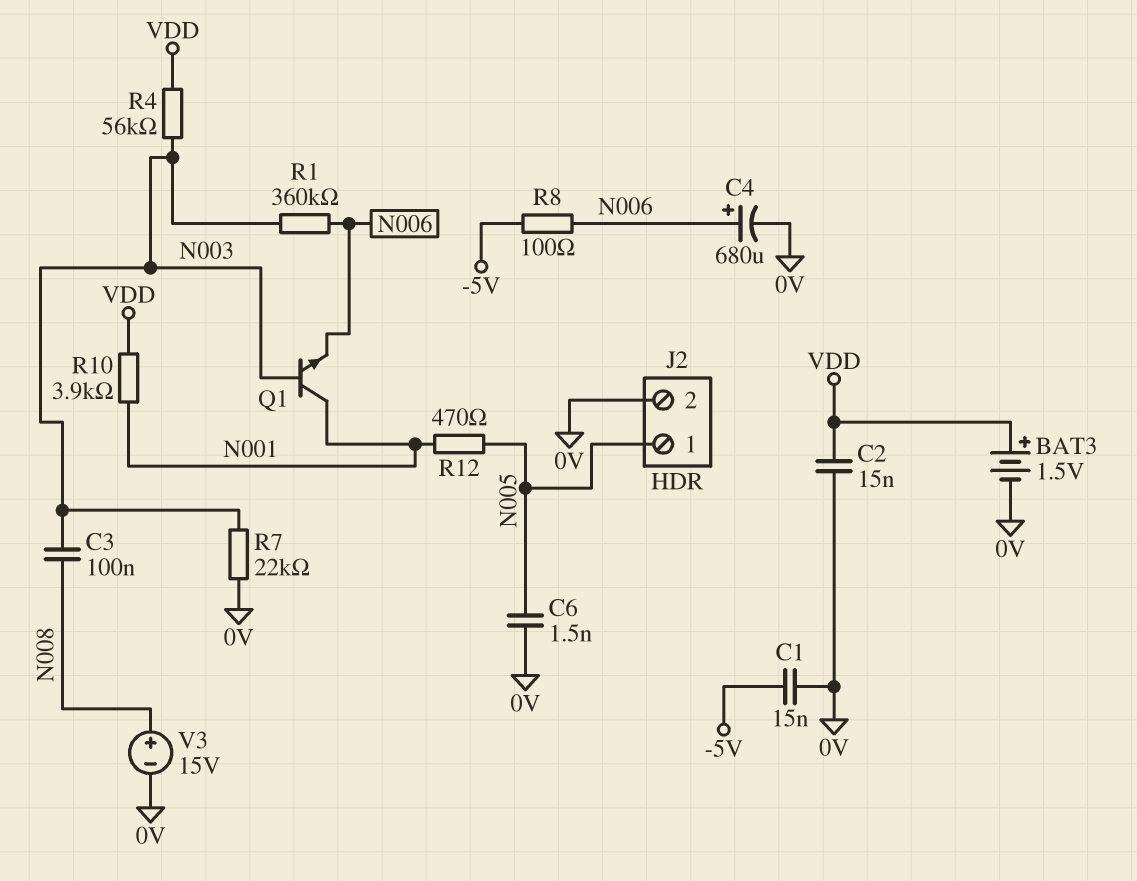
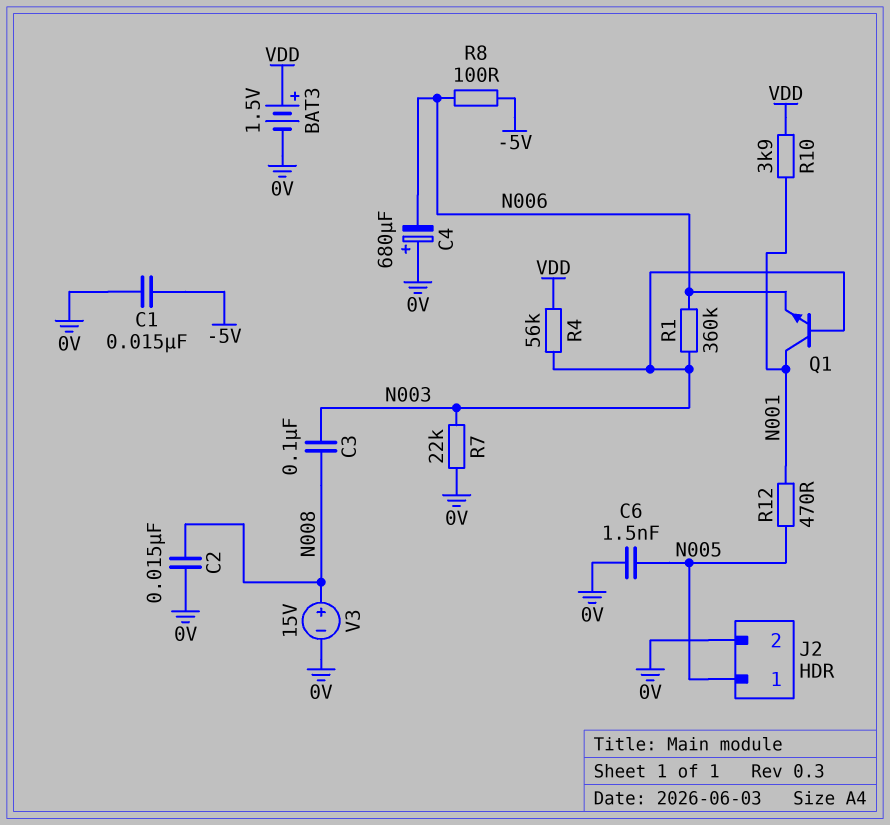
C2: 15nF (0V, VDD) -> 15nF (0V, N008)
C4: 680uF (plus N006, minus 0V) -> 680uF (plus 0V, minus N006)

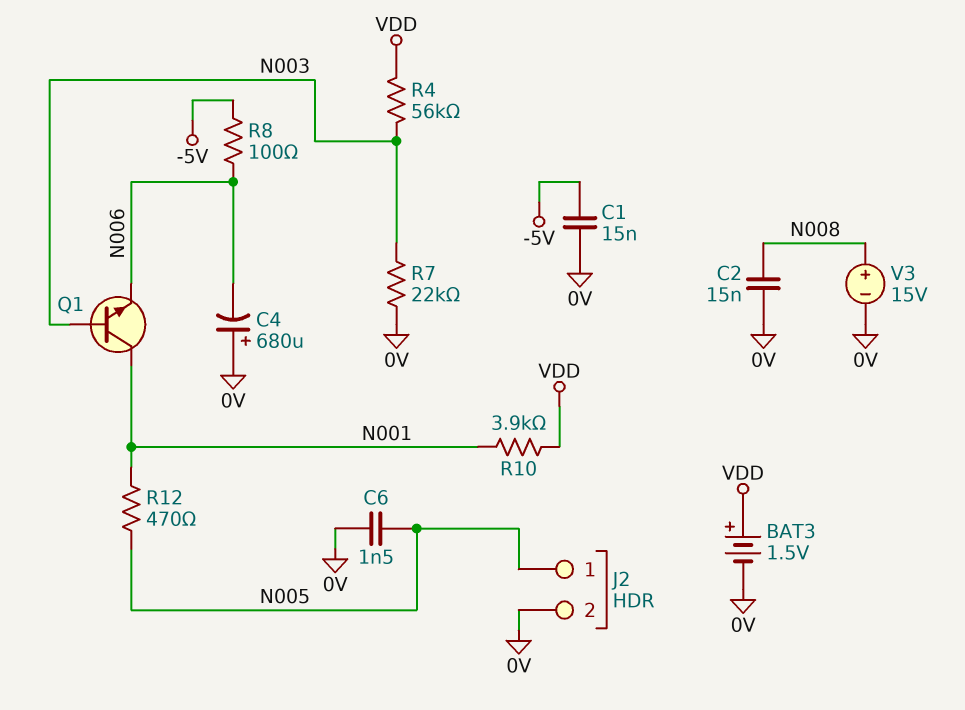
C3: 100nF (N003, N008) -> none
R1: 360k (N003, N006) -> none

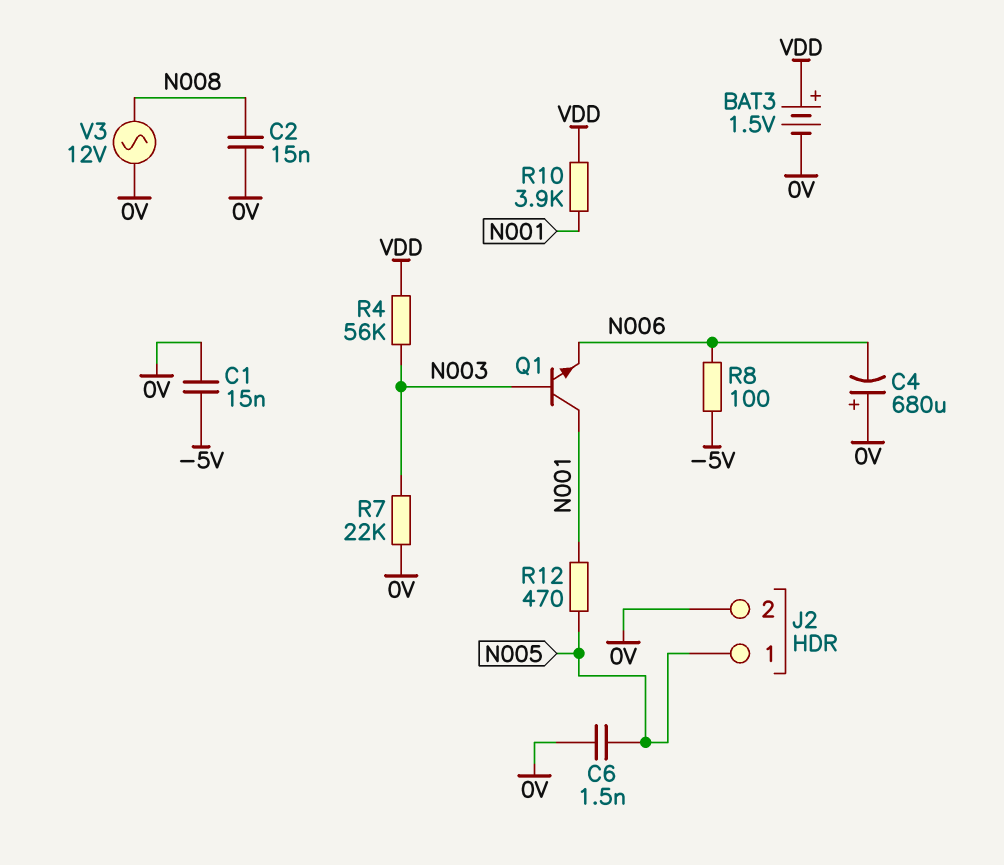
V3: 15V (plus N008, minus 0V) -> AC 12V (0V, N008)

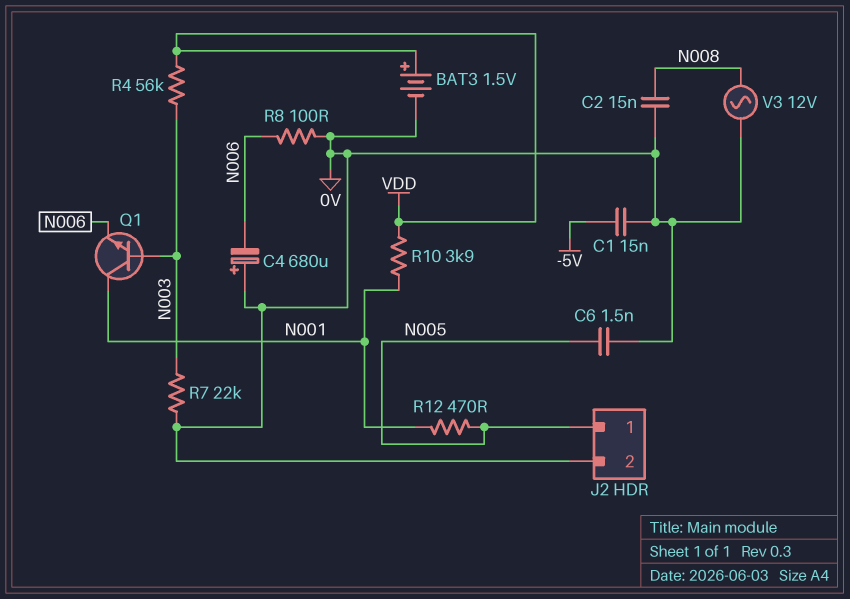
R8: 100 (-5V, N006) -> 100 (0V, N006)

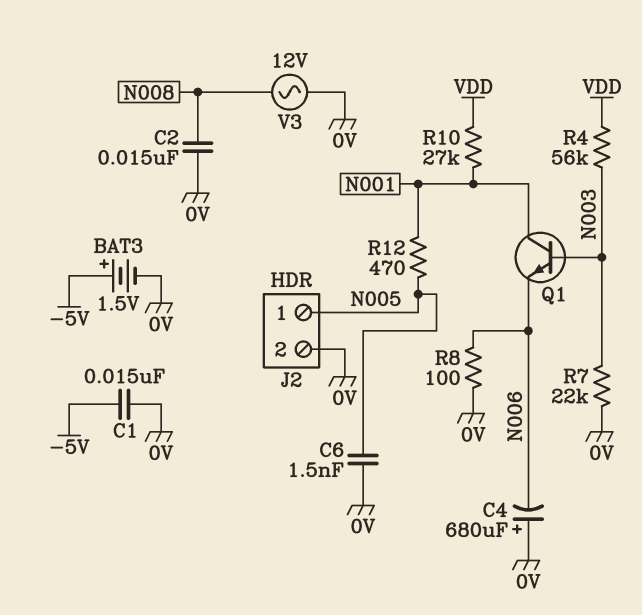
BAT3: 1.5V (plus VDD, minus 0V) -> 1.5V (plus -5V, minus 0V)
R10: 3.9k (N001, VDD) -> 27k (N001, VDD)

